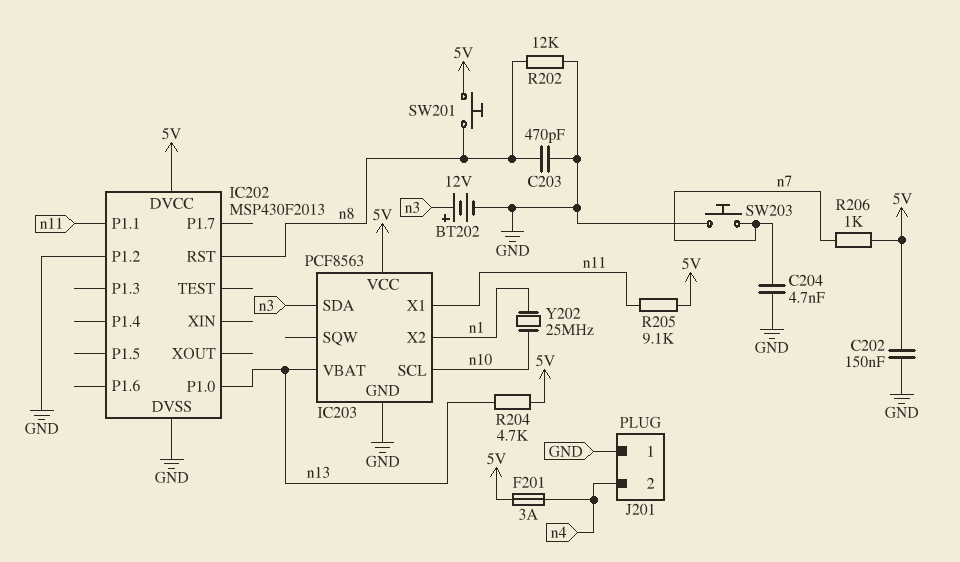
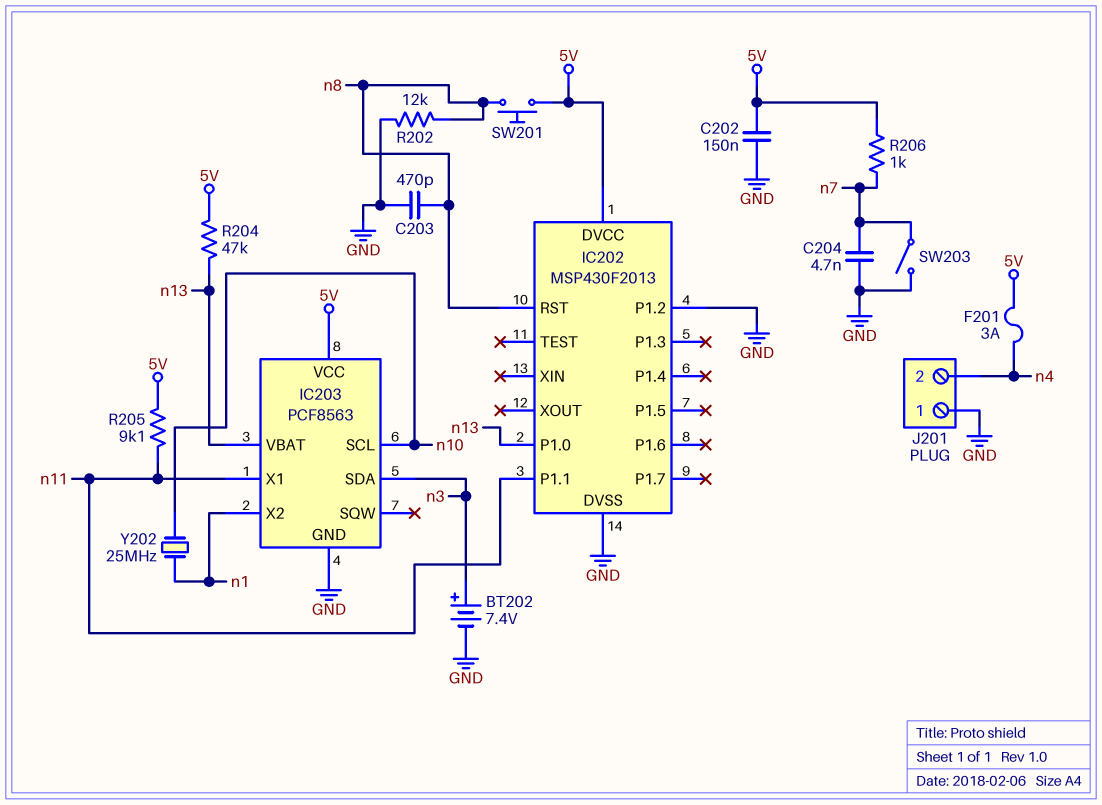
BT202: 12V (plus n3, minus GND) -> 7.4V (plus n3, minus GND)
R204: 4.7k (5V, n13) -> 47k (5V, n13)
SW203: button (GND, n7) -> switch (GND, n7)

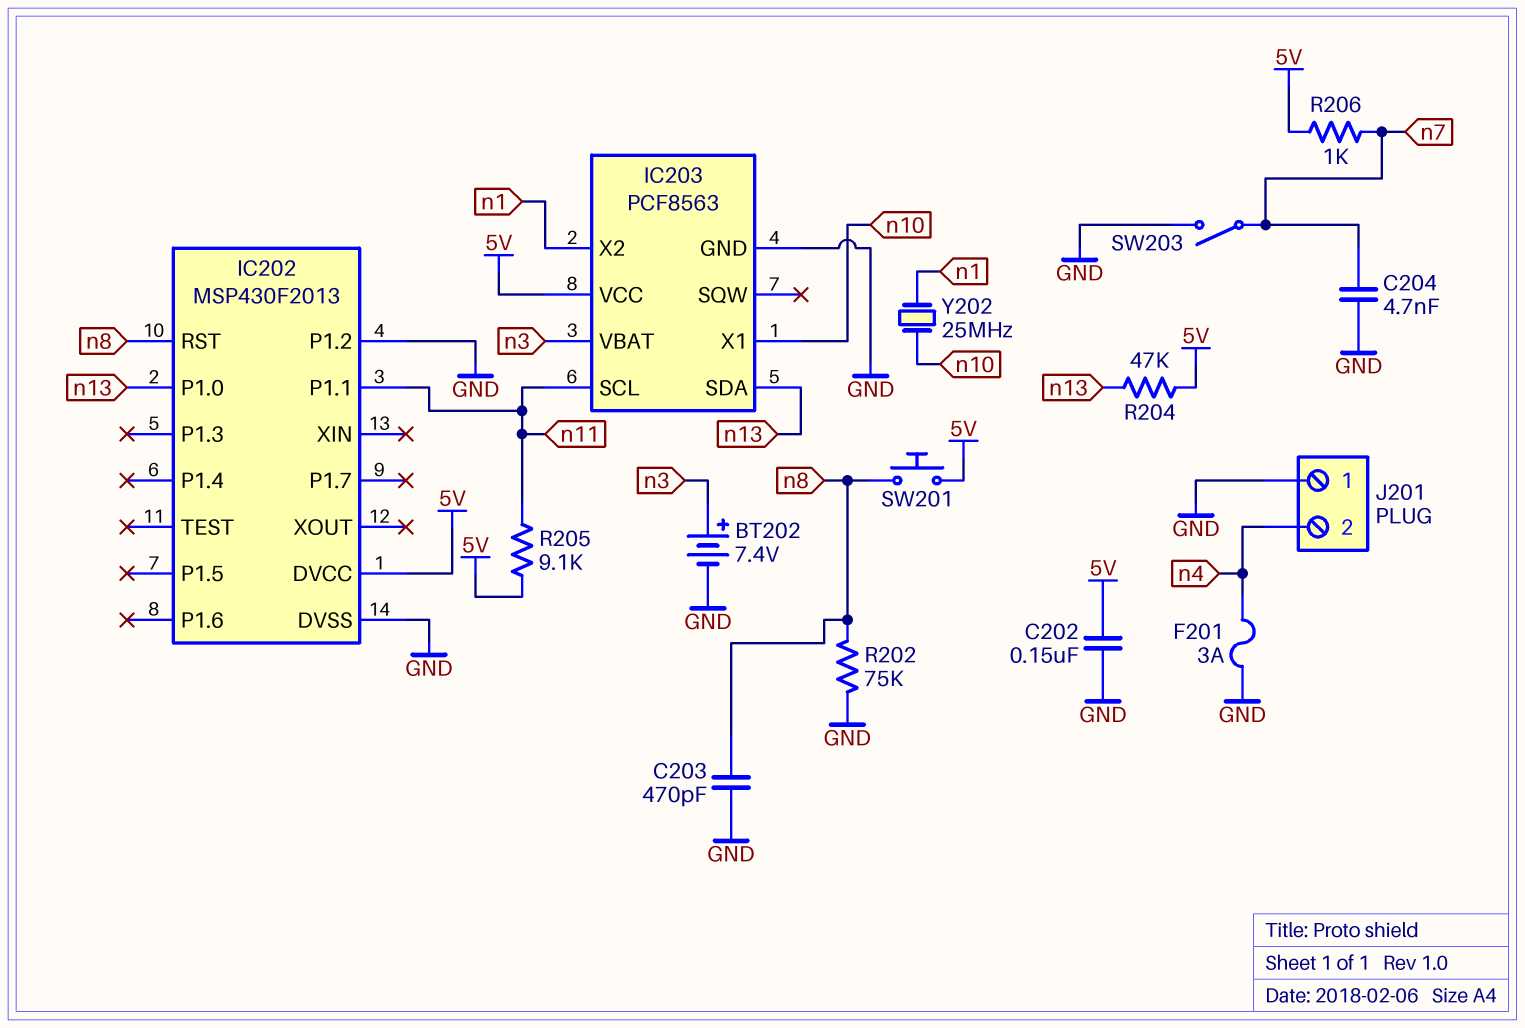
F201: 3A (5V, n4) -> 3A (GND, n4)
IC203 pin SCL: n10 -> n11
IC203 pin SDA: n3 -> n13
IC203 pin VBAT: n13 -> n3
IC203 pin X1: n11 -> n10
R202: 12k (GND, n8) -> 75k (GND, n8)

